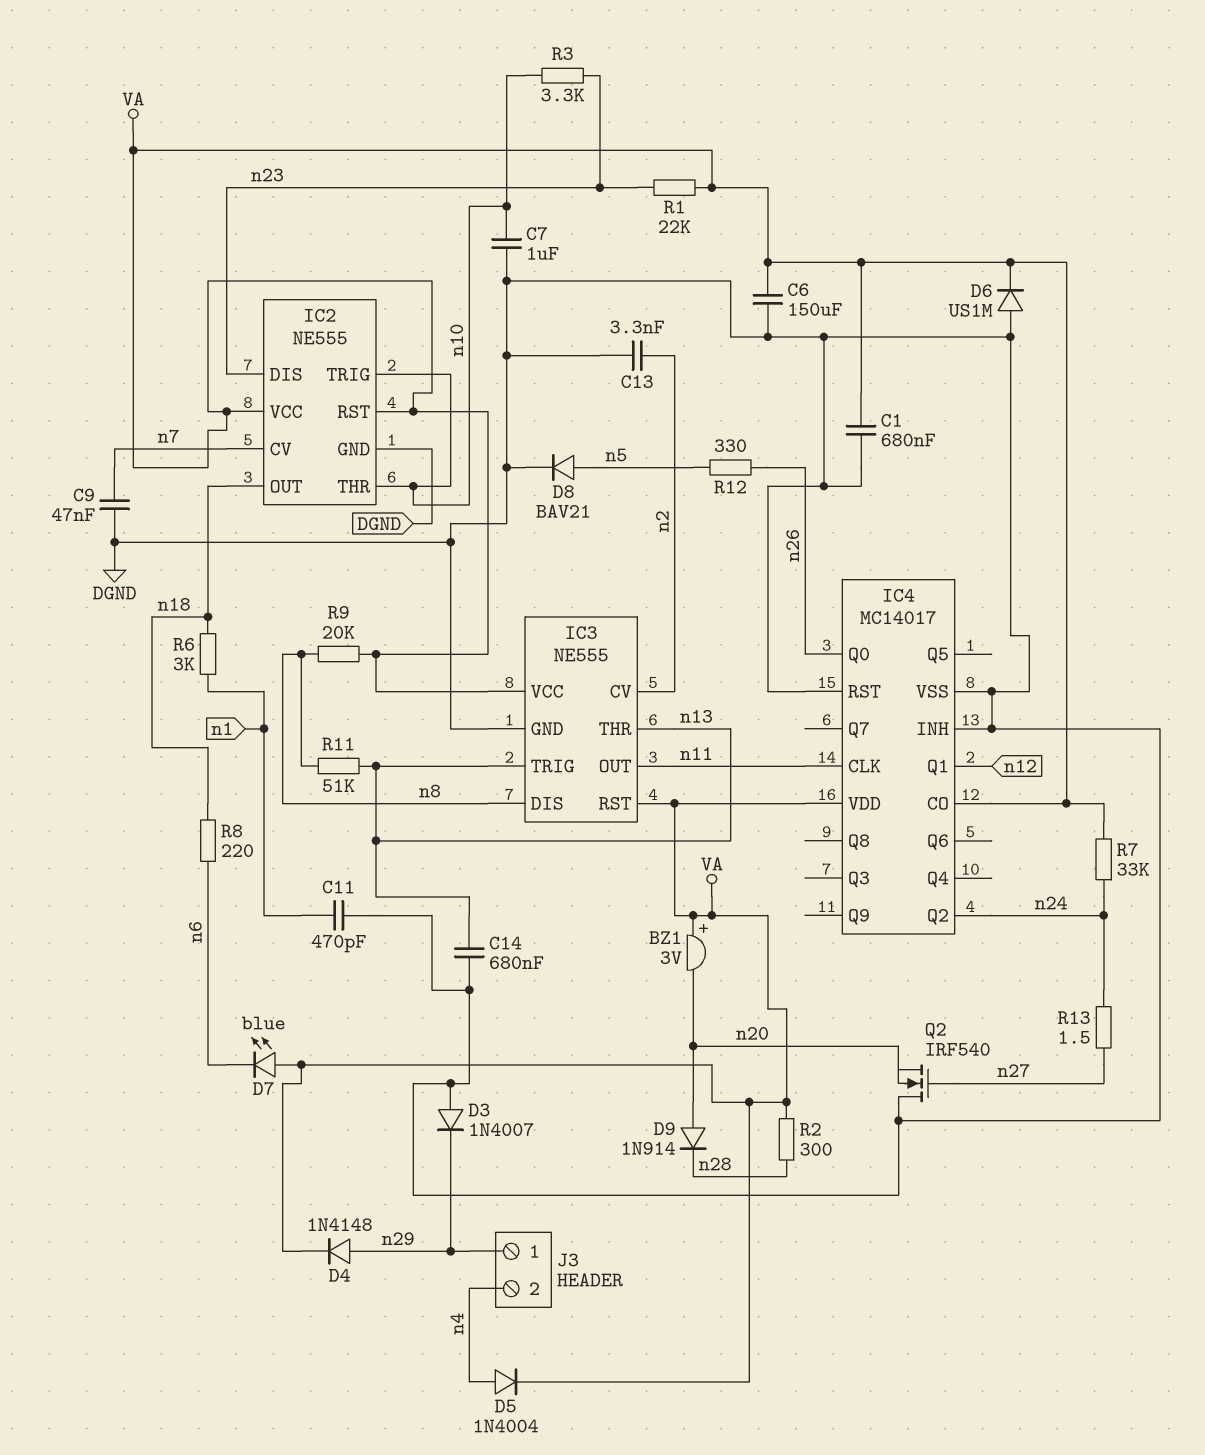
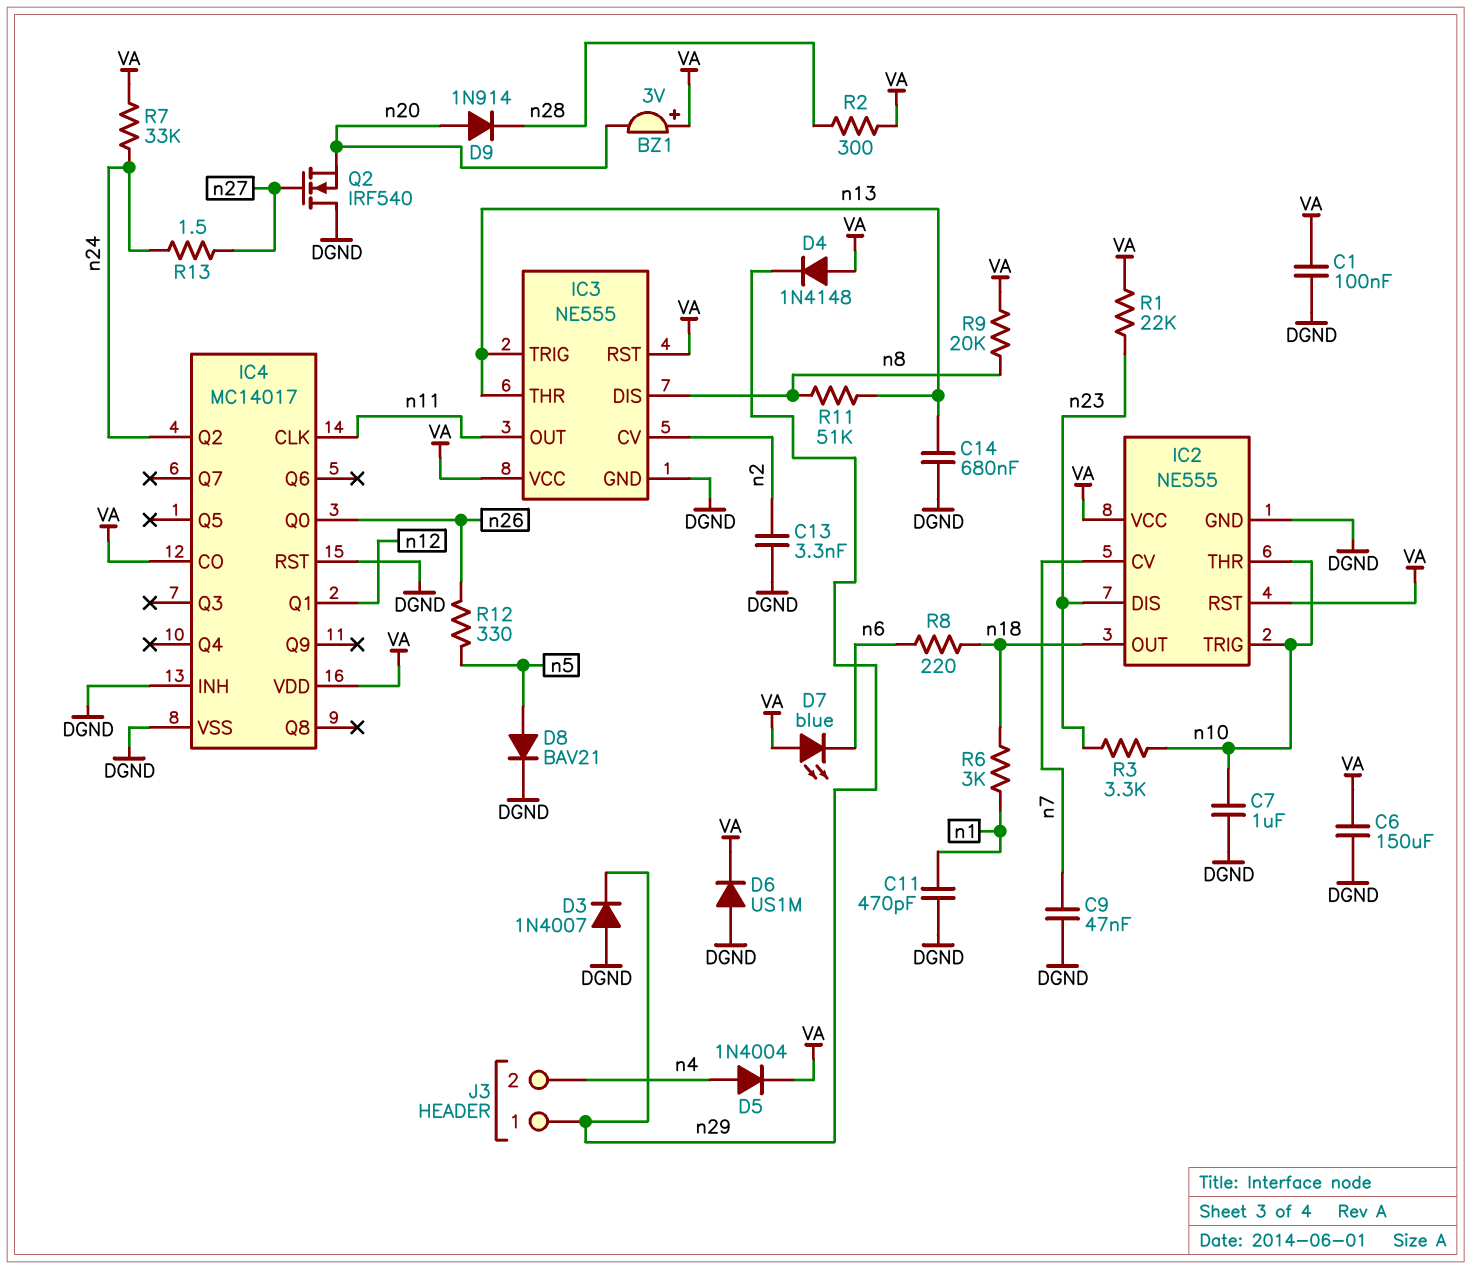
C1: 680nF (DGND, VA) -> 100nF (DGND, VA)
D4: diode 1N4148 (A n29, K VA) -> diode 1N4148 (A VA, K n29)

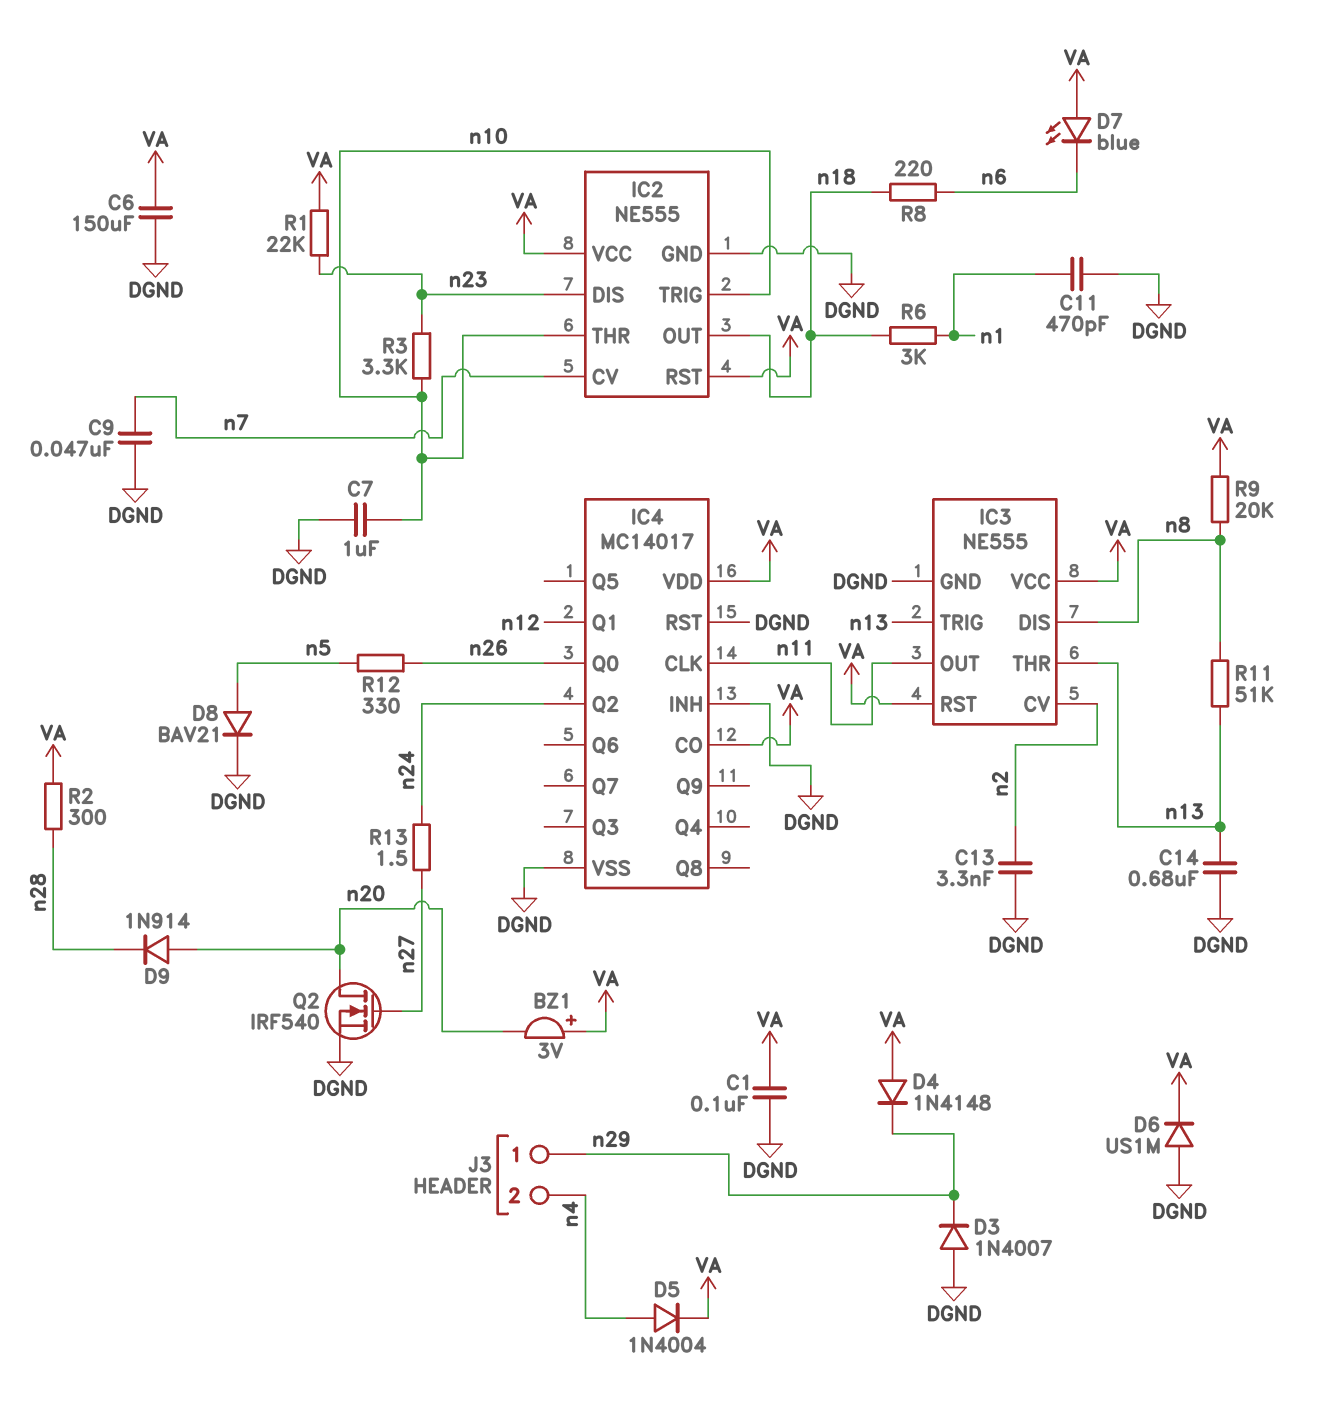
Q2: NMOS IRF540 (G n27, D DGND, S n20) -> NMOS IRF540 (G n27, D n20, S DGND)
R7: 33k (VA, n24) -> none

